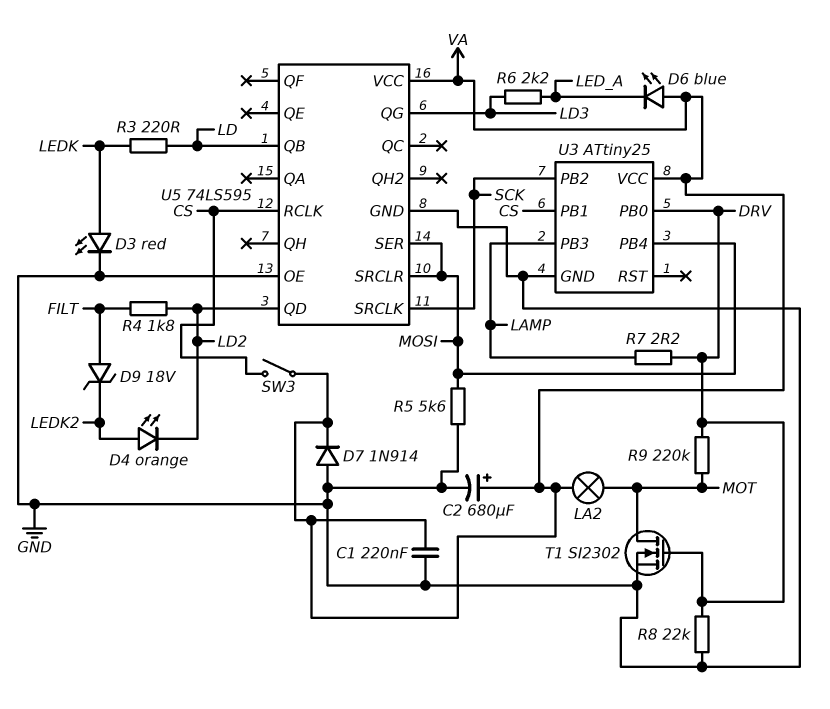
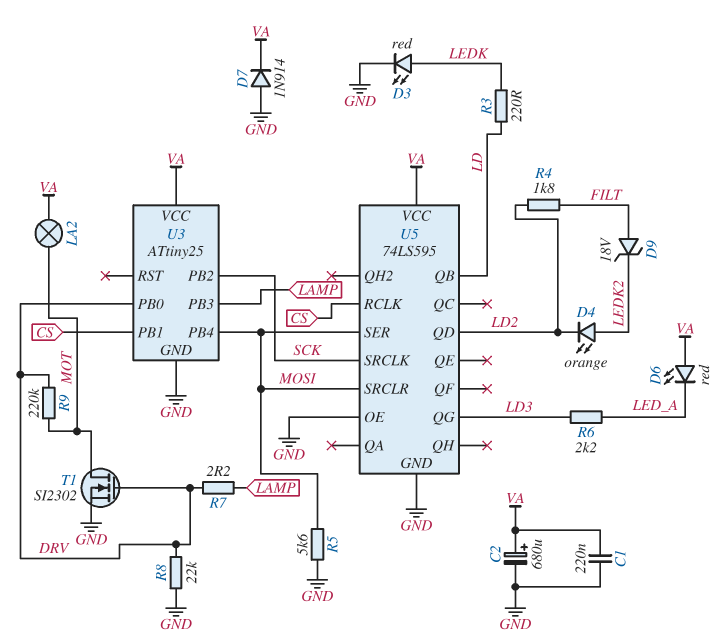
D6: LED blue (A VA, K LED_A) -> LED red (A VA, K LED_A)
SW3: switch (CS, VA) -> none

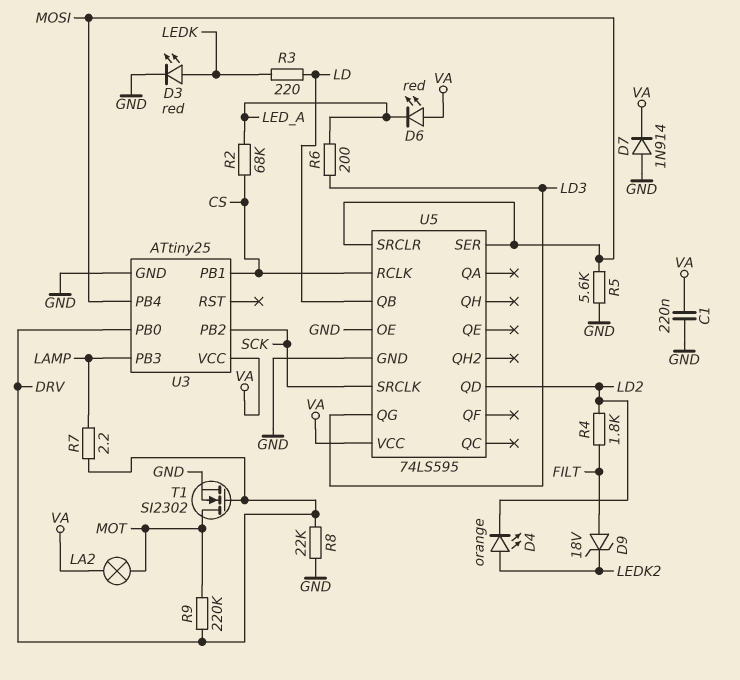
C2: 680uF (plus VA, minus GND) -> none
R2: none -> 68k (CS, LED_A)
R6: 2.2k (LD3, LED_A) -> 200 (LD3, LED_A)

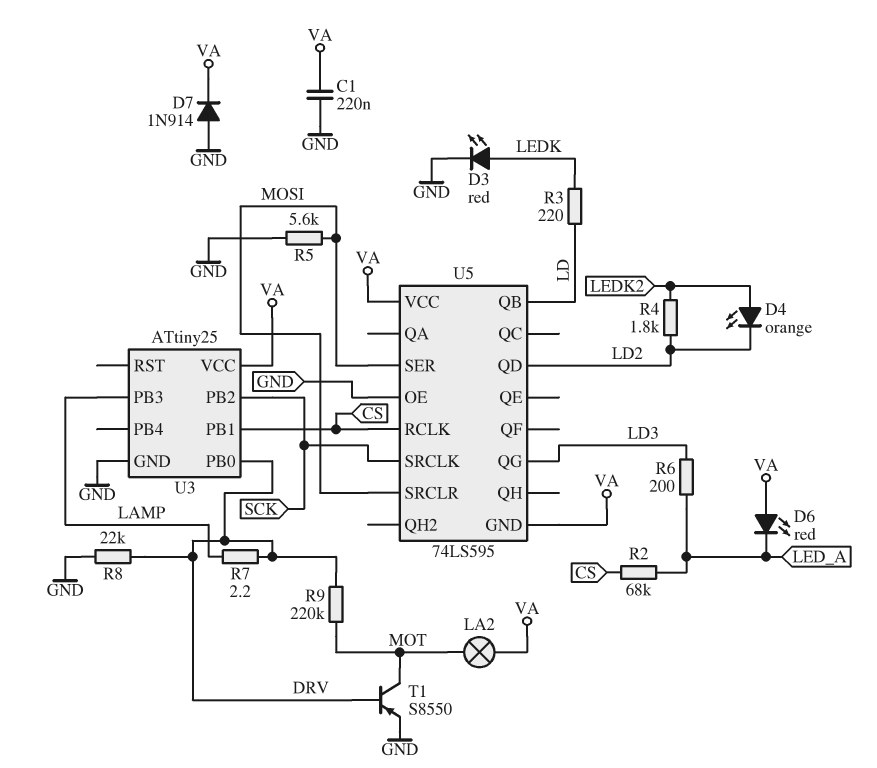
D9: zener 18V (A FILT, K LEDK2) -> none
R4: 1.8k (FILT, LD2) -> 1.8k (LD2, LEDK2)
T1: NMOS SI2302 (G DRV, D MOT, S GND) -> PNP S8550 (B DRV, C MOT, E GND)
U3 pin PB4: MOSI -> none
U5 pin GND: GND -> VA

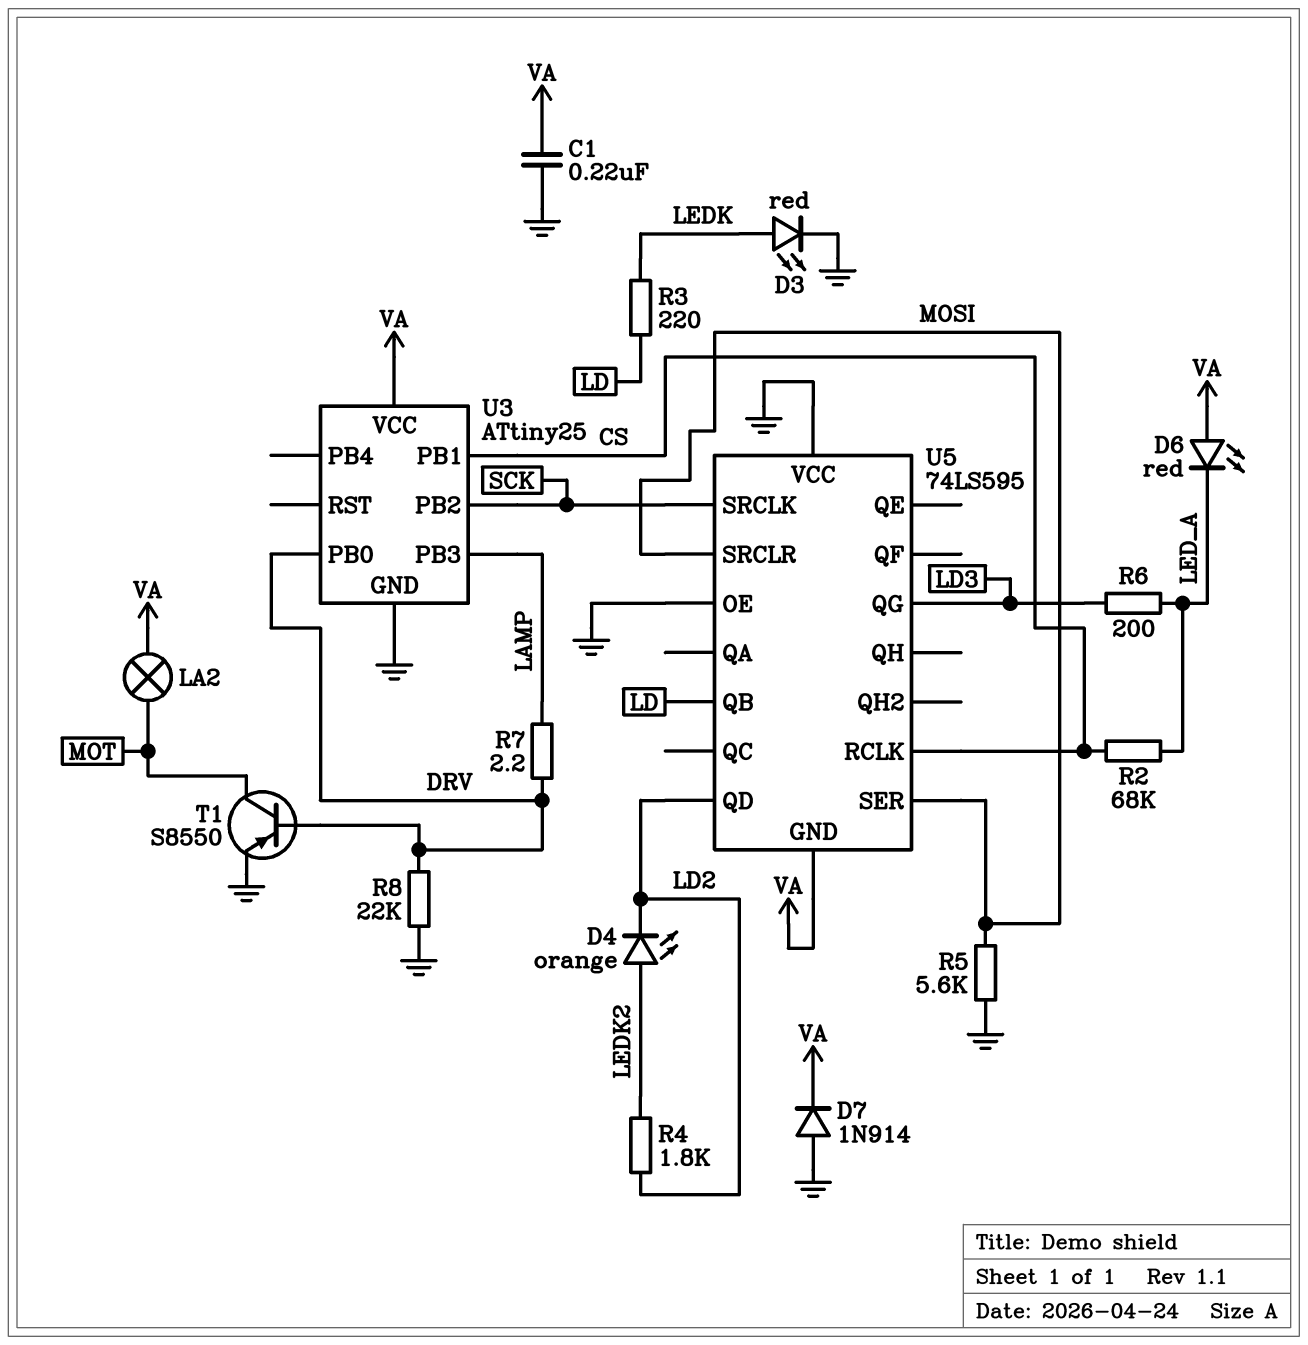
R9: 220k (DRV, MOT) -> none
U5 pin VCC: VA -> GND

